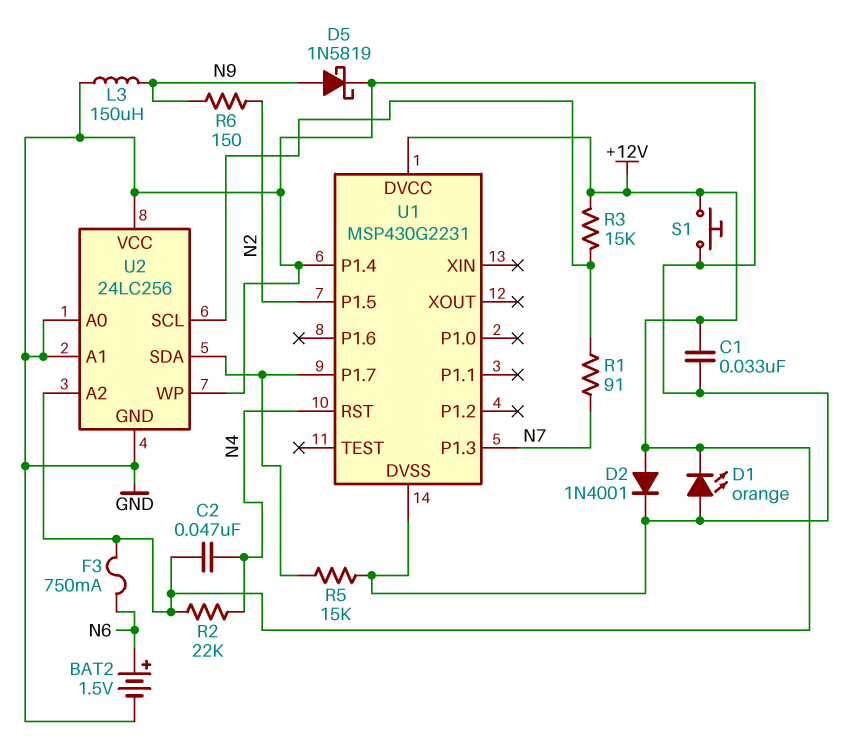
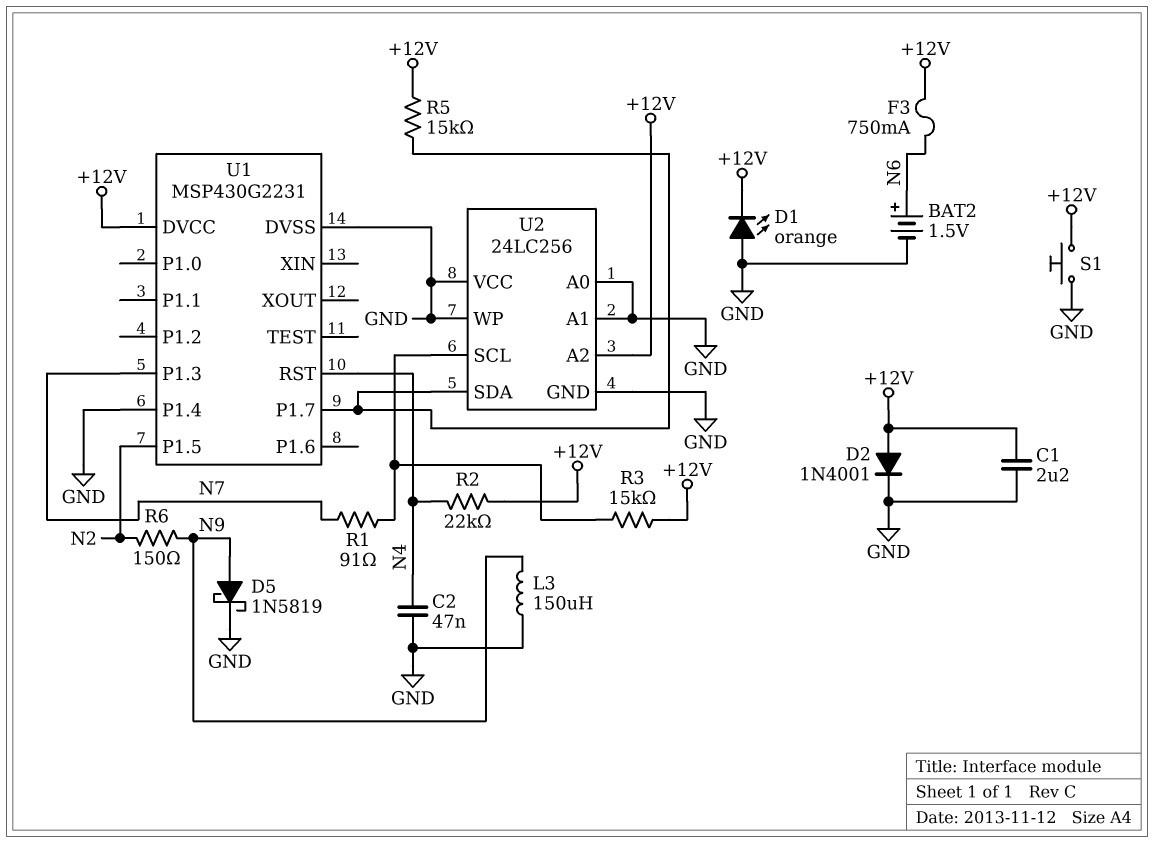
C1: 33nF (+12V, GND) -> 2.2uF (+12V, GND)
C2: 47nF (+12V, N4) -> 47nF (GND, N4)
R5: 15k (GND, U1/P1.7) -> 15k (+12V, U1/P1.7)

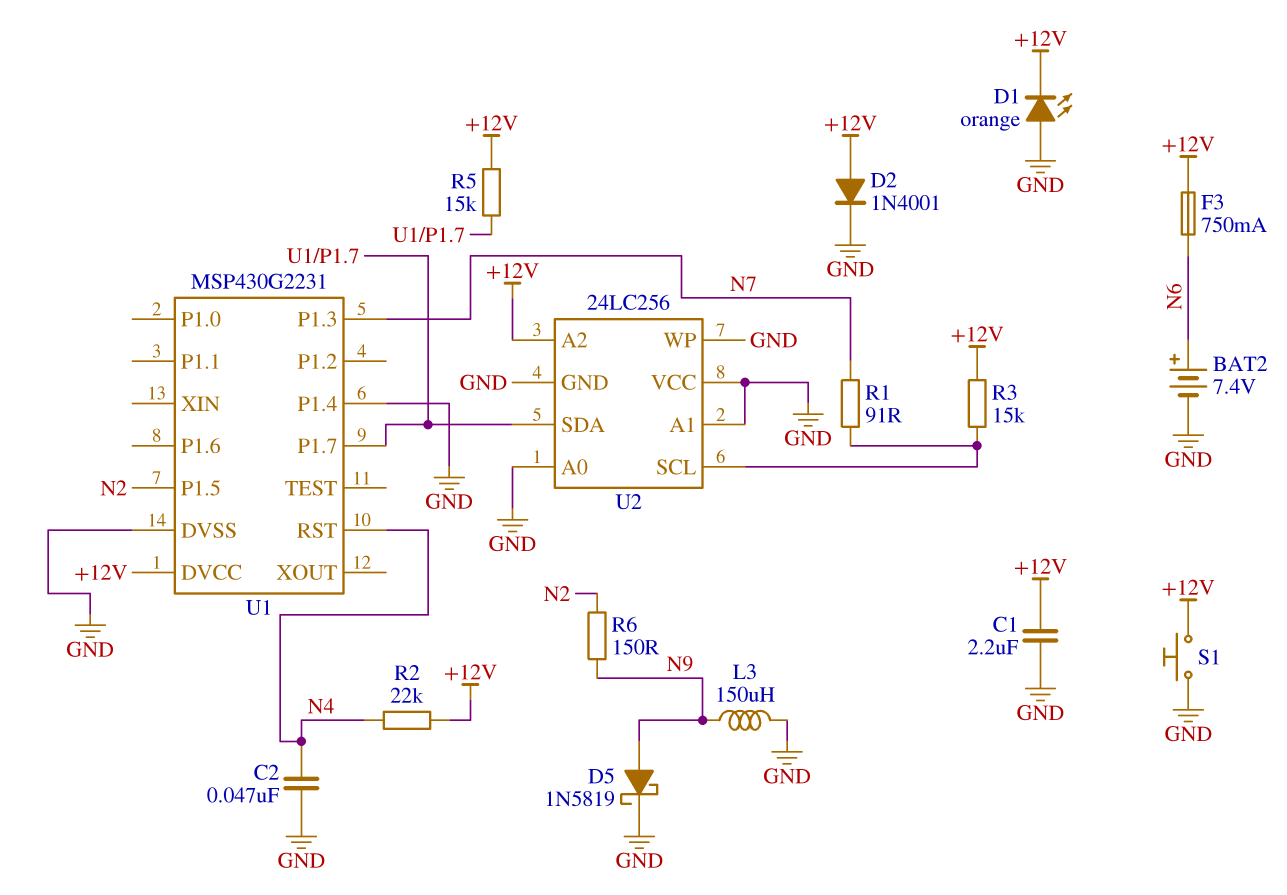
BAT2: 1.5V (plus N6, minus GND) -> 7.4V (plus N6, minus GND)

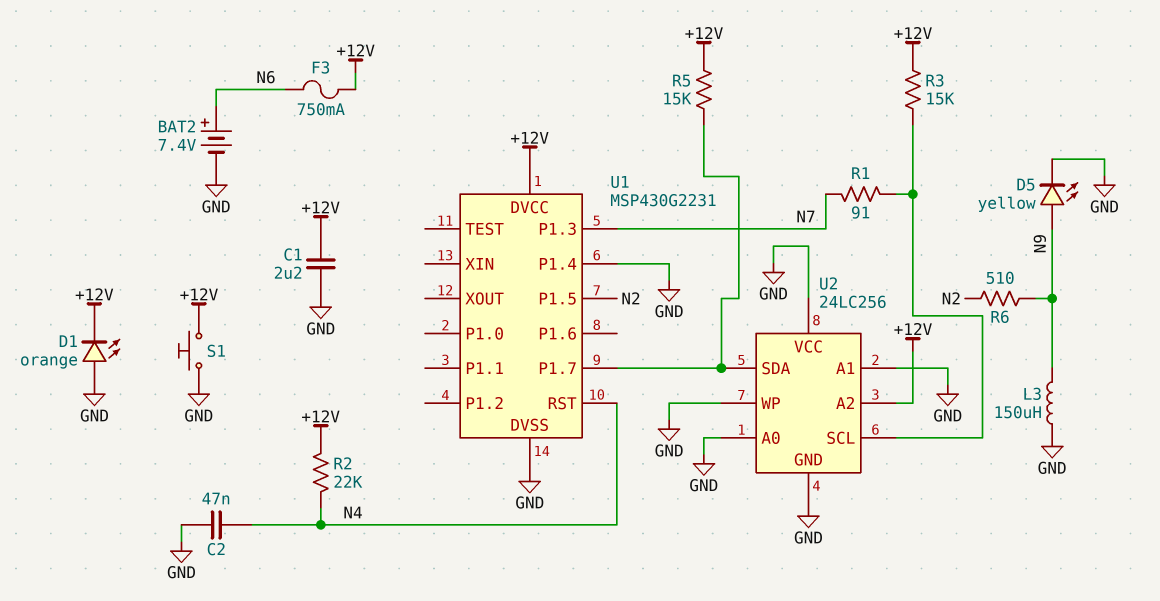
D2: diode 1N4001 (A +12V, K GND) -> none
D5: schottky 1N5819 (A N9, K GND) -> LED yellow (A N9, K GND)
R6: 150 (N2, N9) -> 510 (N2, N9)

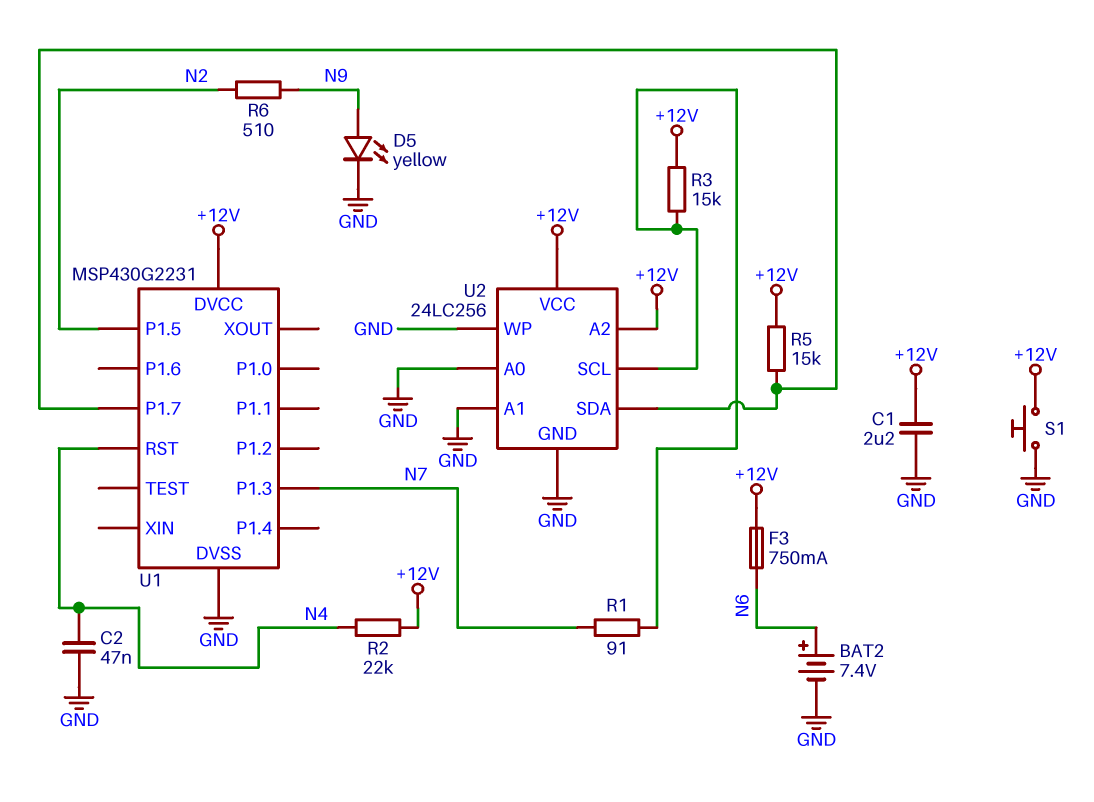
D1: LED orange (A GND, K +12V) -> none
L3: 150uH (GND, N9) -> none
U1 pin P1.4: GND -> none
U2 pin VCC: GND -> +12V

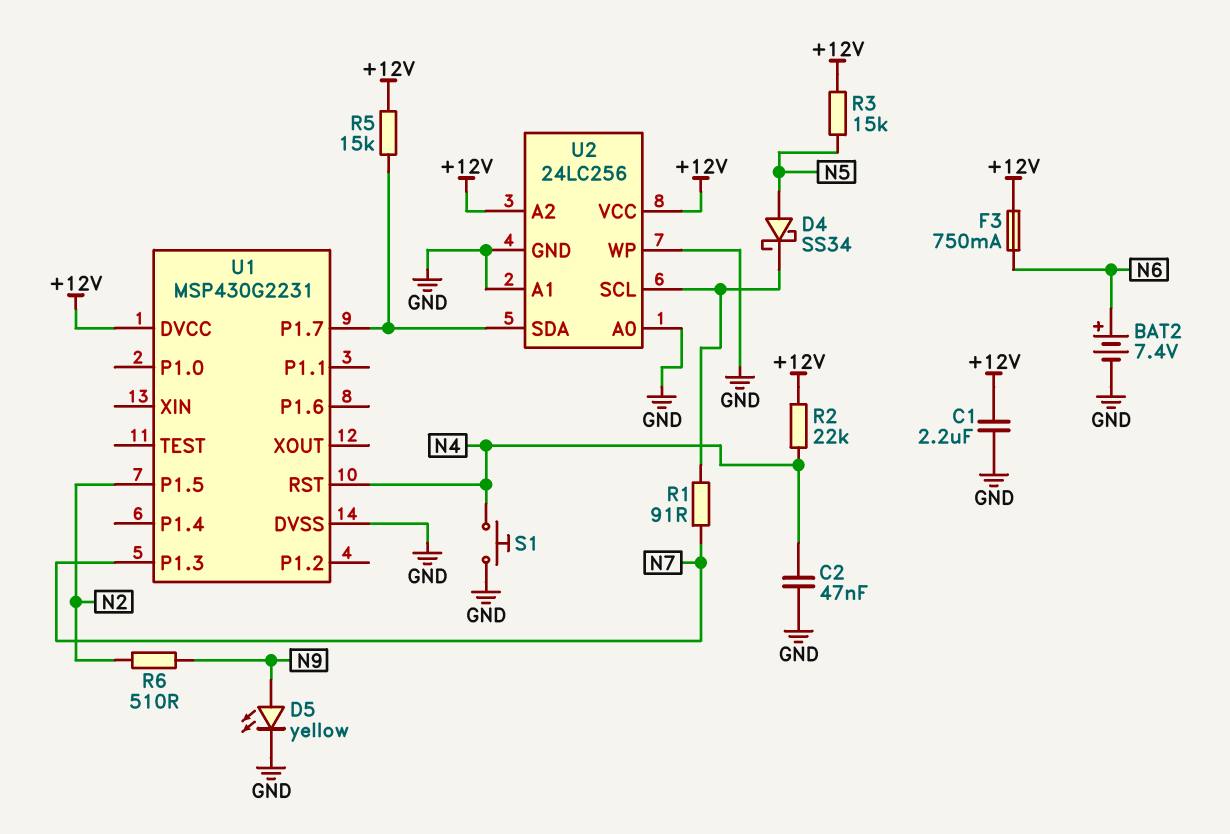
D4: none -> schottky SS34 (A N5, K U2/SCL)
R3: 15k (+12V, U2/SCL) -> 15k (+12V, N5)
S1: button (+12V, GND) -> button (GND, N4)

